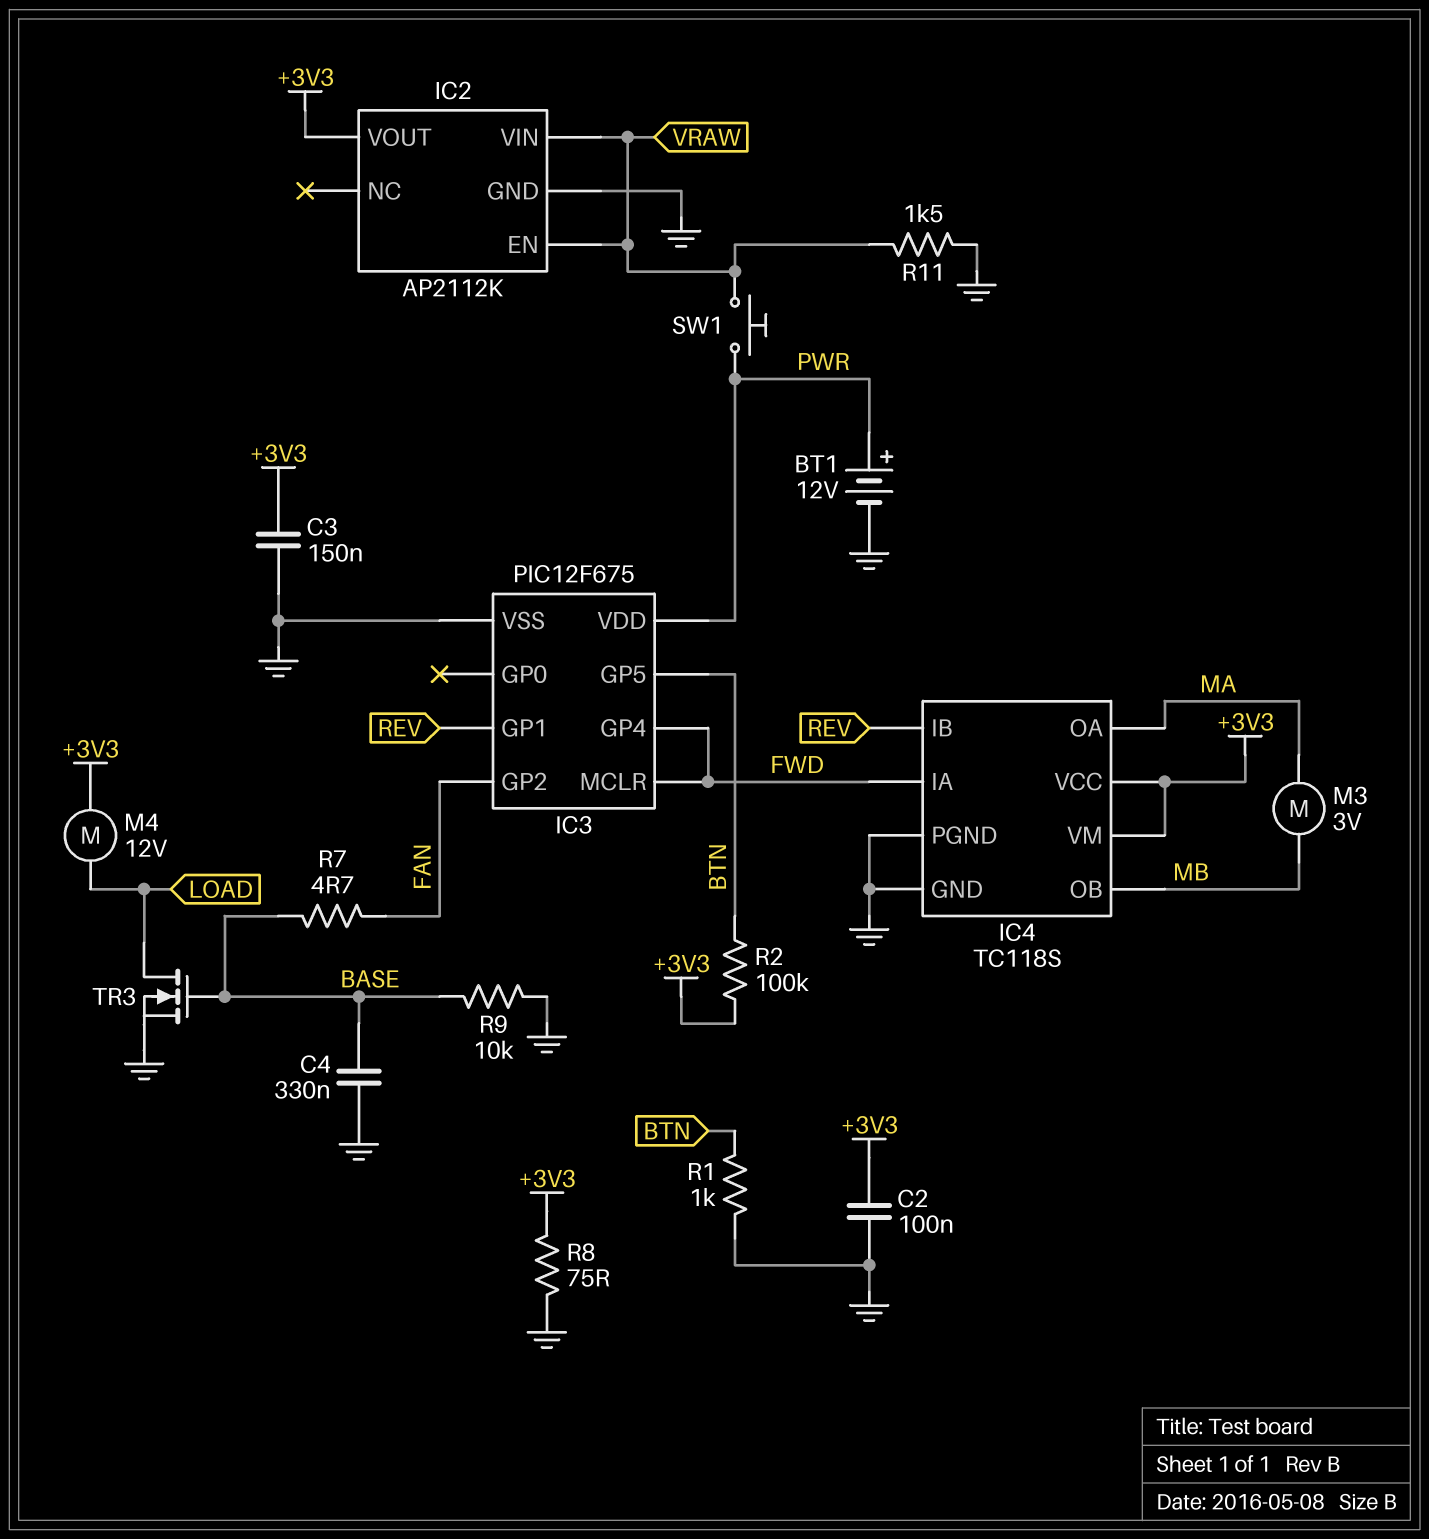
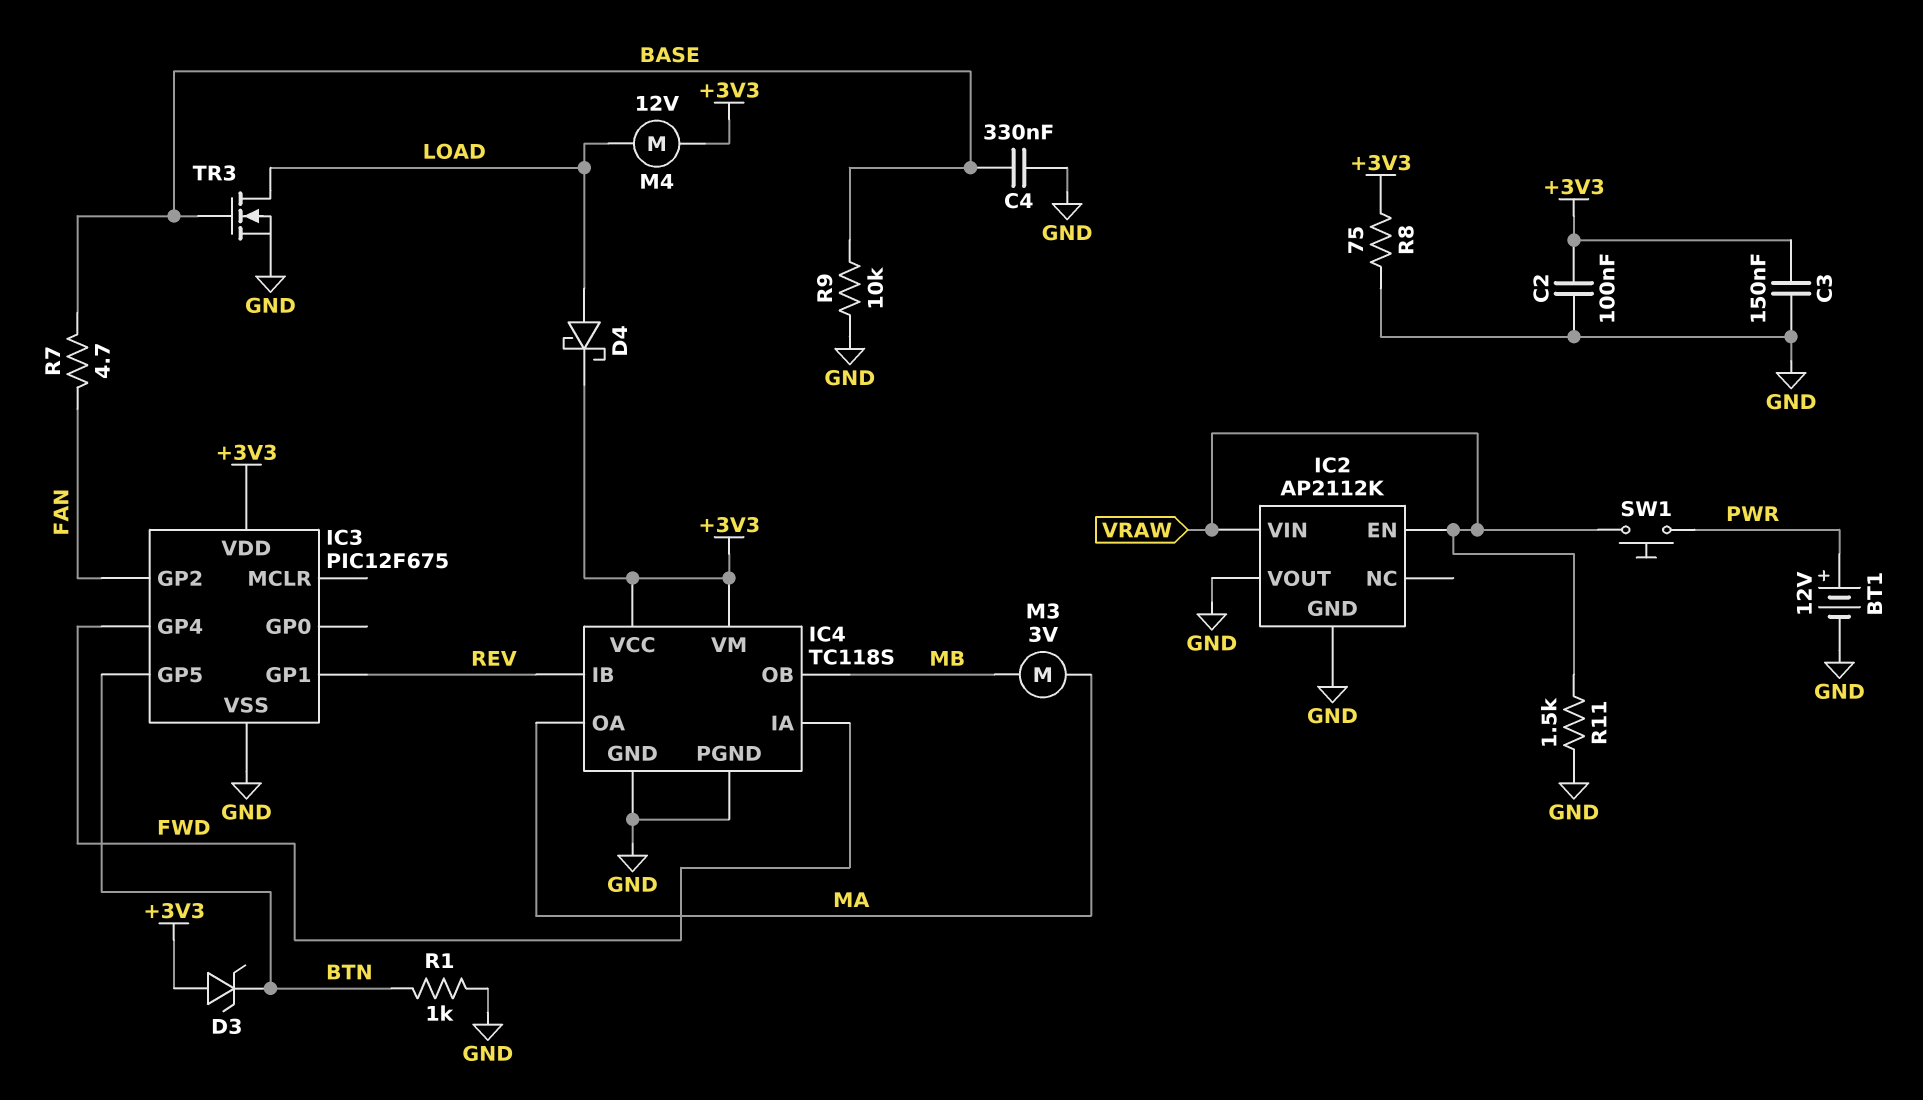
D3: none -> zener (A +3V3, K BTN)
D4: none -> schottky (A LOAD, K +3V3)
IC2 pin VOUT: +3V3 -> GND
IC3 pin MCLR: FWD -> none
IC3 pin VDD: PWR -> +3V3
R2: 100k (+3V3, BTN) -> none

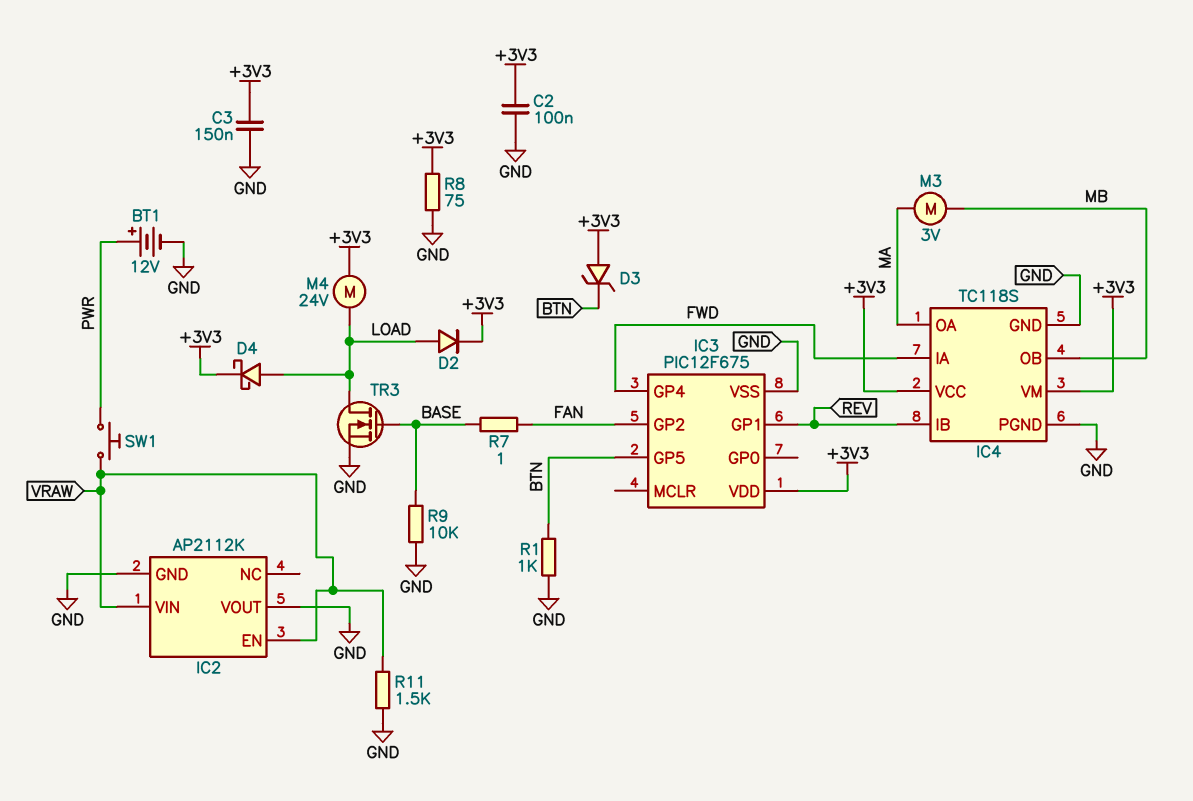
C4: 330nF (BASE, GND) -> none
D2: none -> diode (A LOAD, K +3V3)
M4: motor 12V (+3V3, LOAD) -> motor 24V (+3V3, LOAD)
R7: 4.7 (BASE, FAN) -> 1 (BASE, FAN)

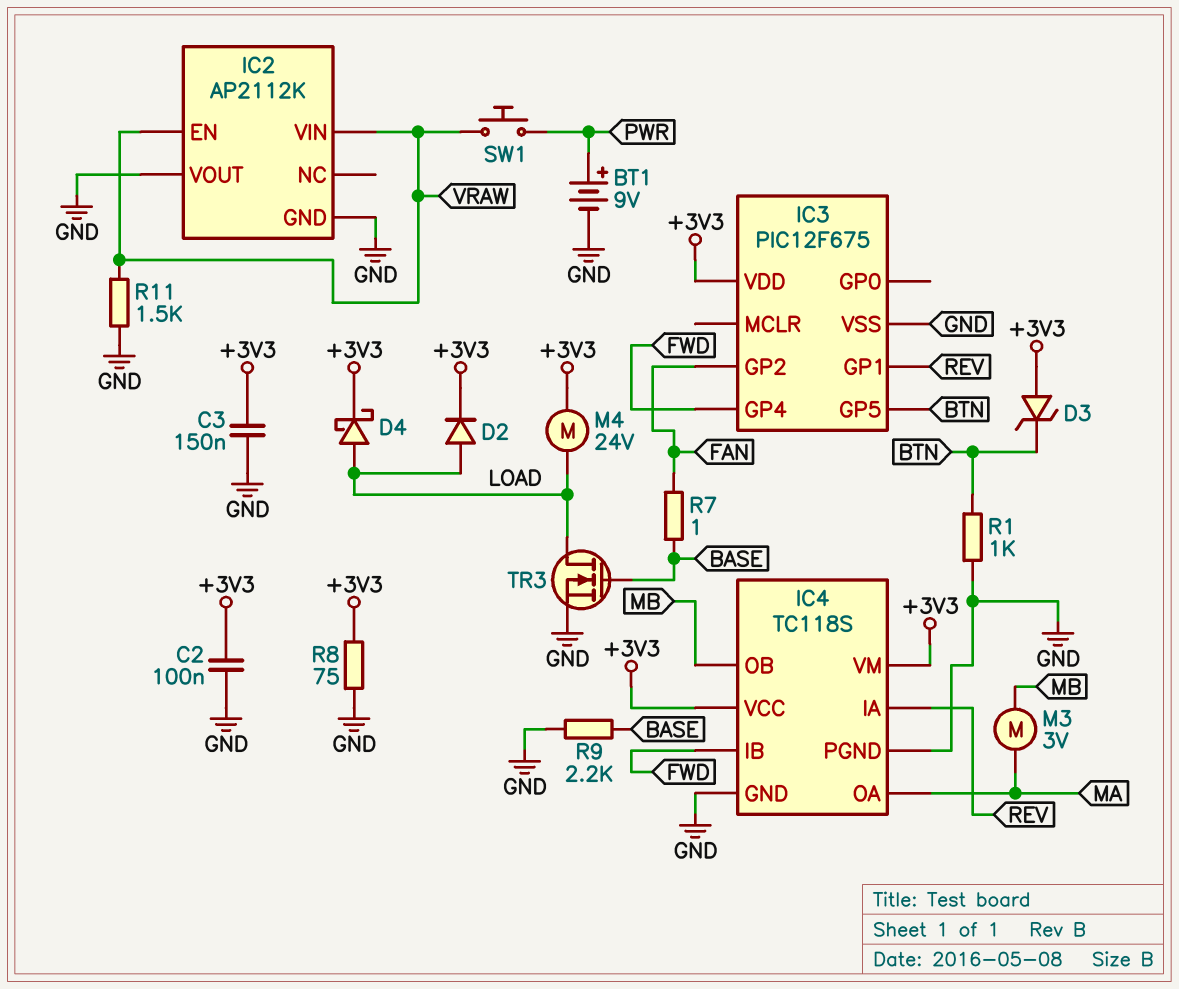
BT1: 12V (plus PWR, minus GND) -> 9V (plus PWR, minus GND)
IC4 pin IA: FWD -> REV
IC4 pin IB: REV -> FWD
R9: 10k (BASE, GND) -> 2.2k (BASE, GND)

